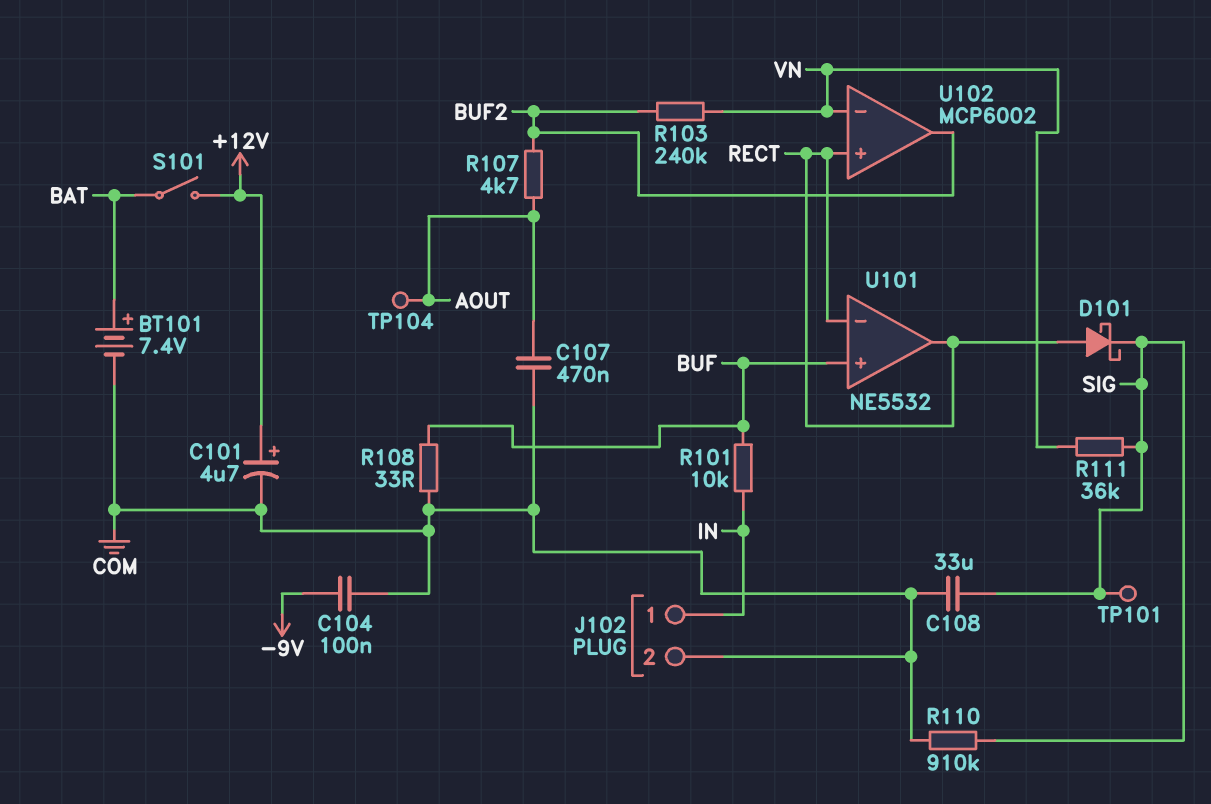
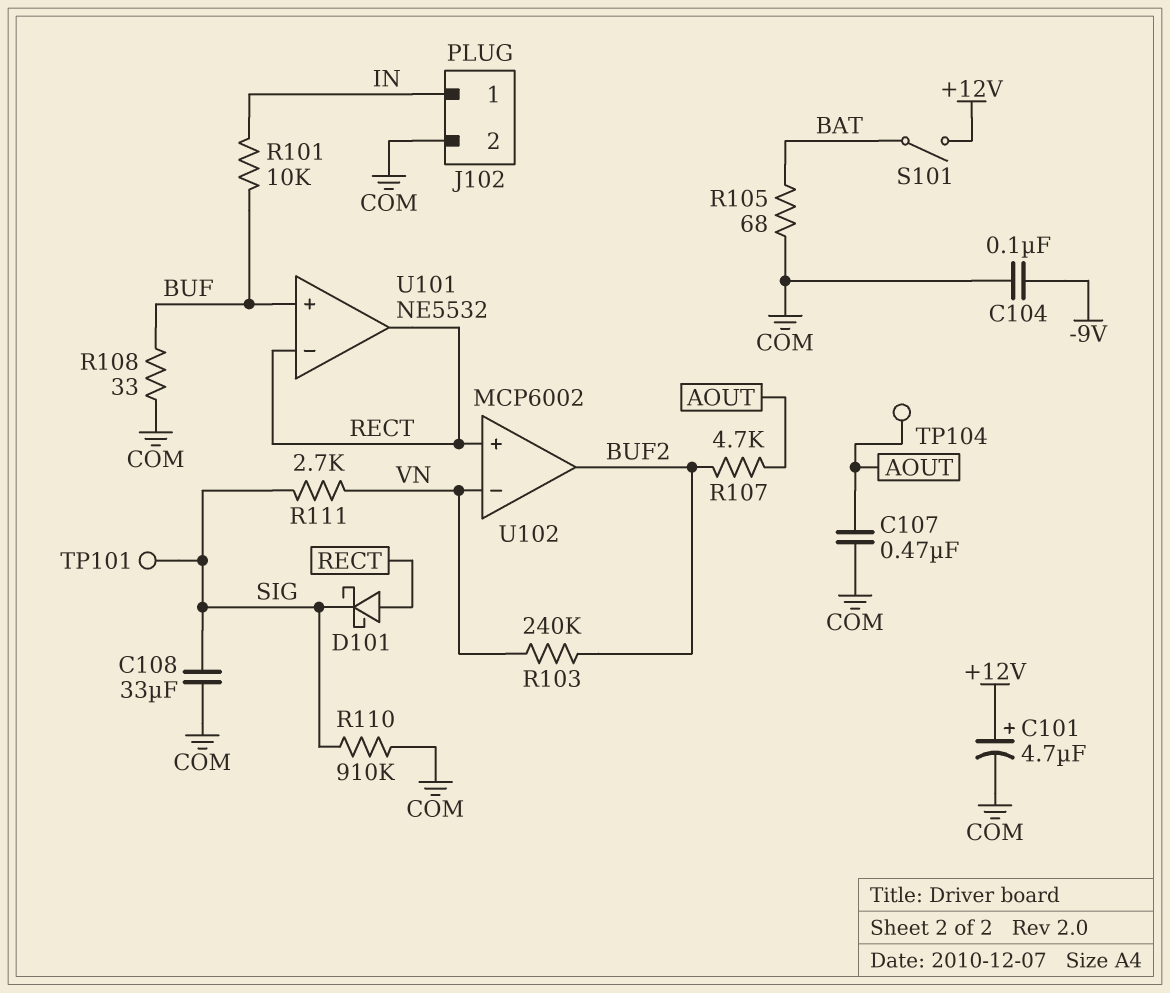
BT101: 7.4V (plus BAT, minus COM) -> none
R105: none -> 68 (BAT, COM)
R111: 36k (SIG, VN) -> 2.7k (SIG, VN)

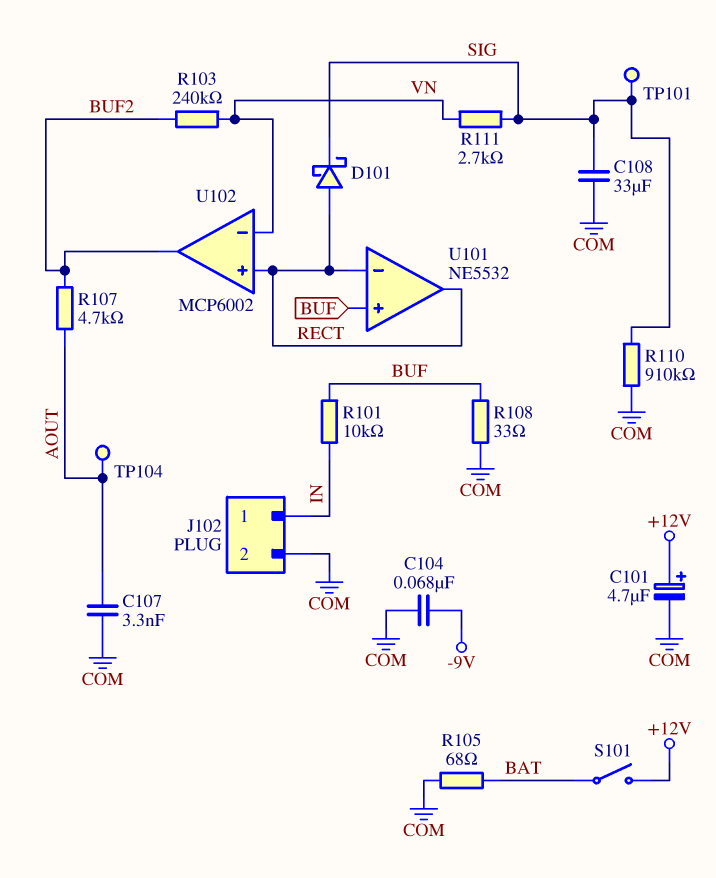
C104: 100nF (-9V, COM) -> 68nF (-9V, COM)
C107: 470nF (AOUT, COM) -> 3.3nF (AOUT, COM)

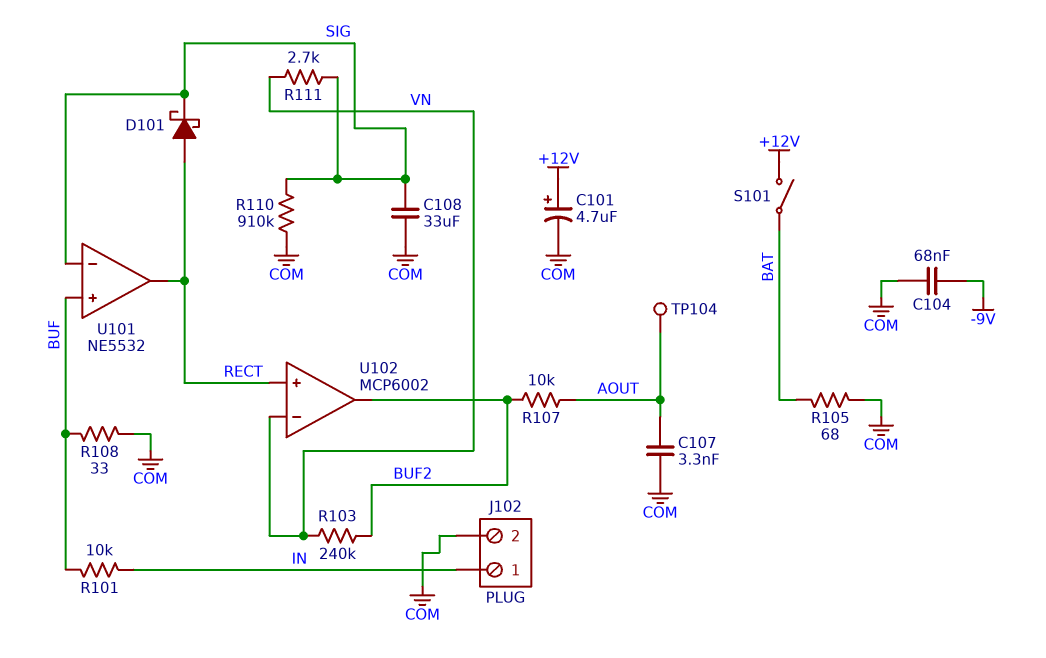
R107: 4.7k (AOUT, BUF2) -> 10k (AOUT, BUF2)
TP101: test point (SIG) -> none
U101 pin in-: RECT -> SIG

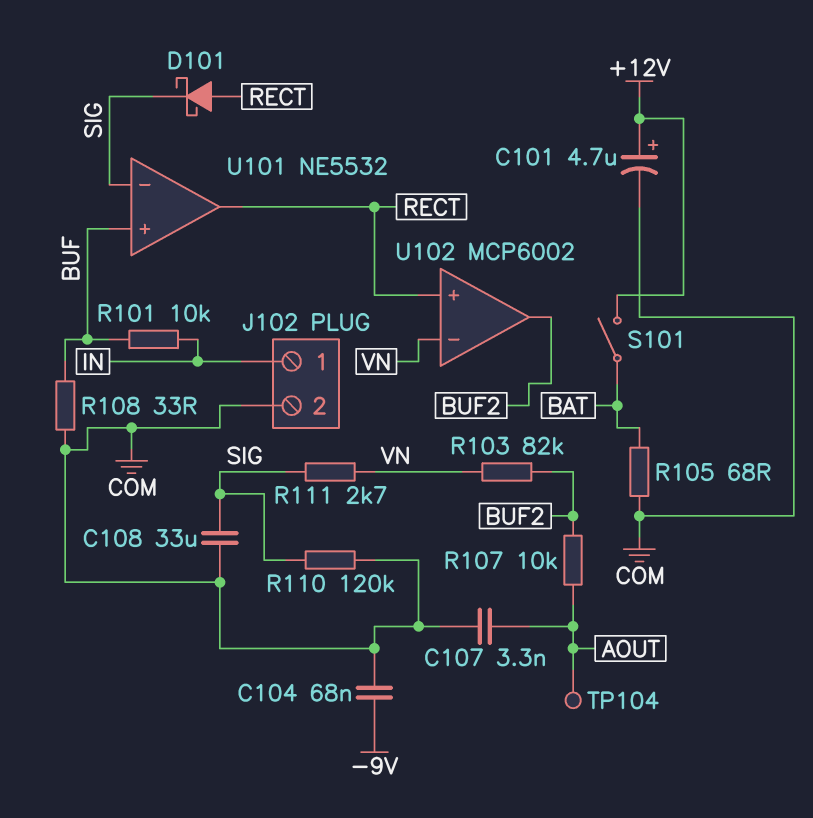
R103: 240k (BUF2, VN) -> 82k (BUF2, VN)
R110: 910k (COM, SIG) -> 120k (COM, SIG)

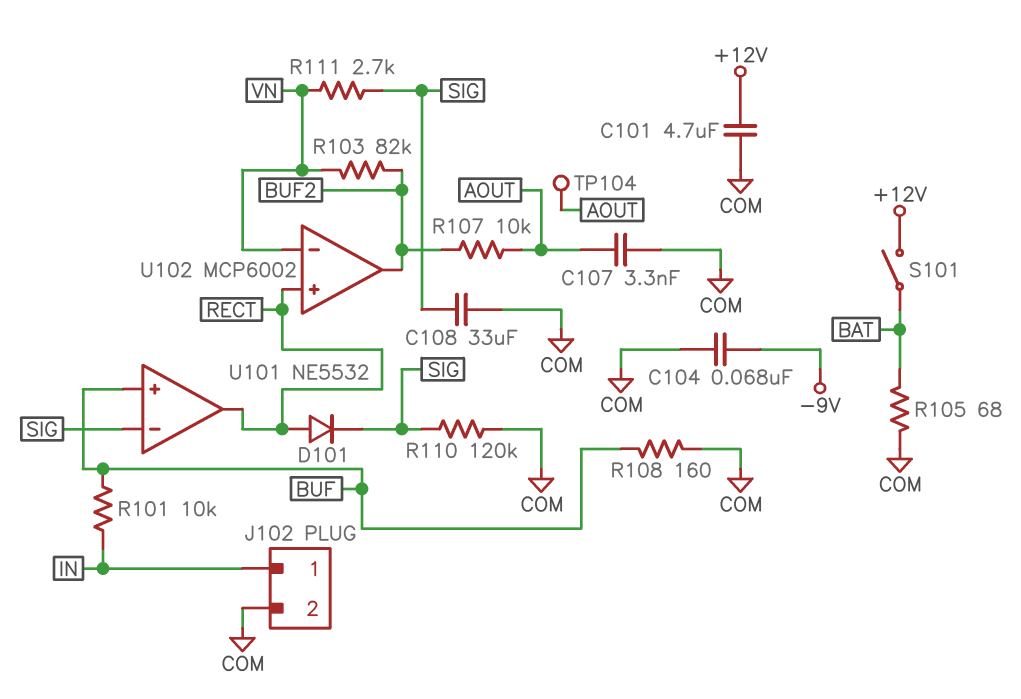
C101: 4.7uF (plus +12V, minus COM) -> 4.7uF (+12V, COM)
D101: schottky (A RECT, K SIG) -> diode (A RECT, K SIG)
R108: 33 (BUF, COM) -> 160 (BUF, COM)

